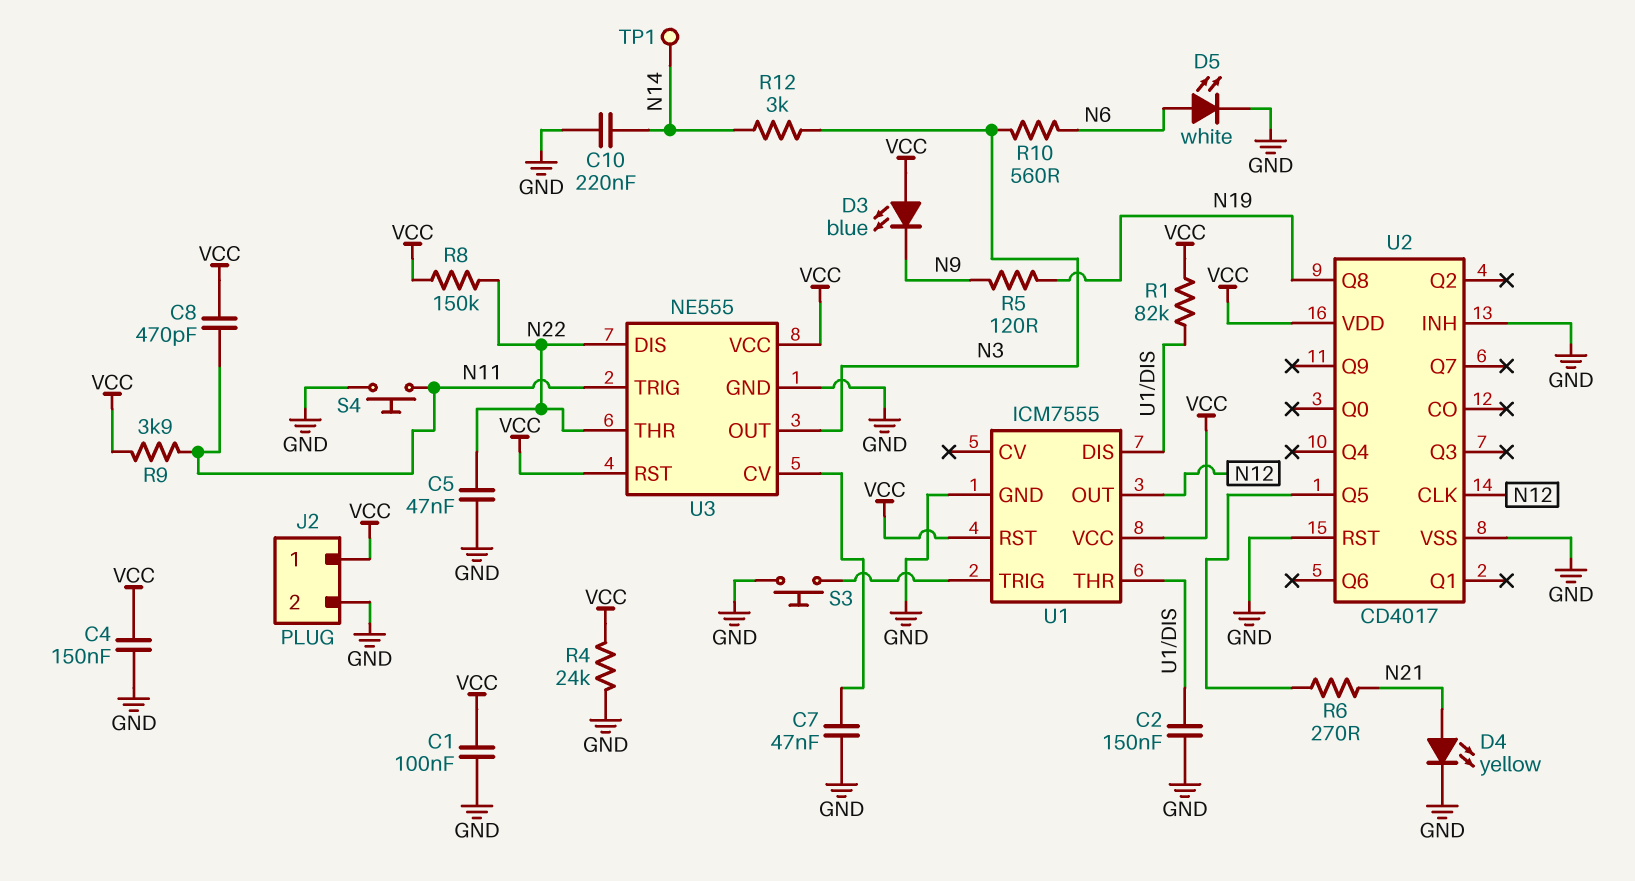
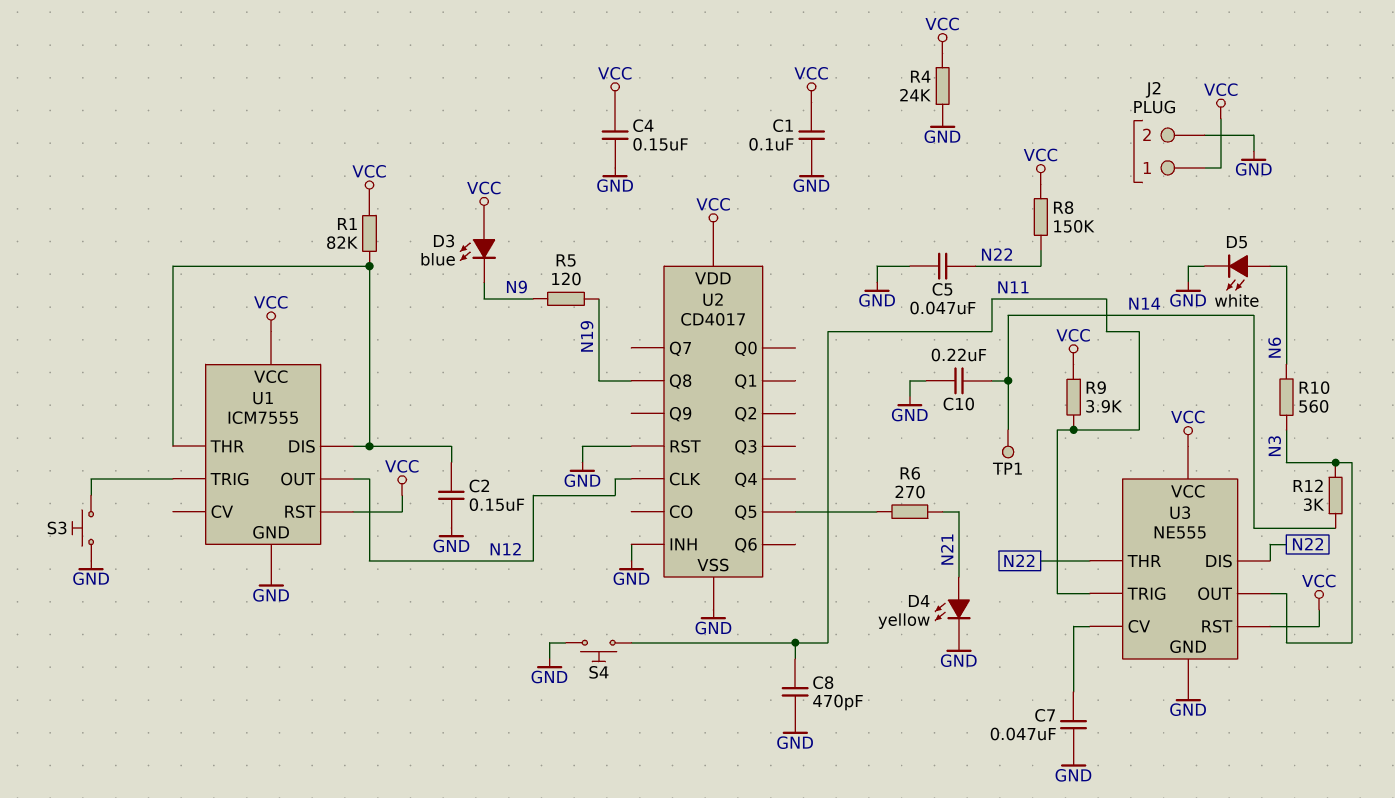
C8: 470pF (N11, VCC) -> 470pF (GND, N11)

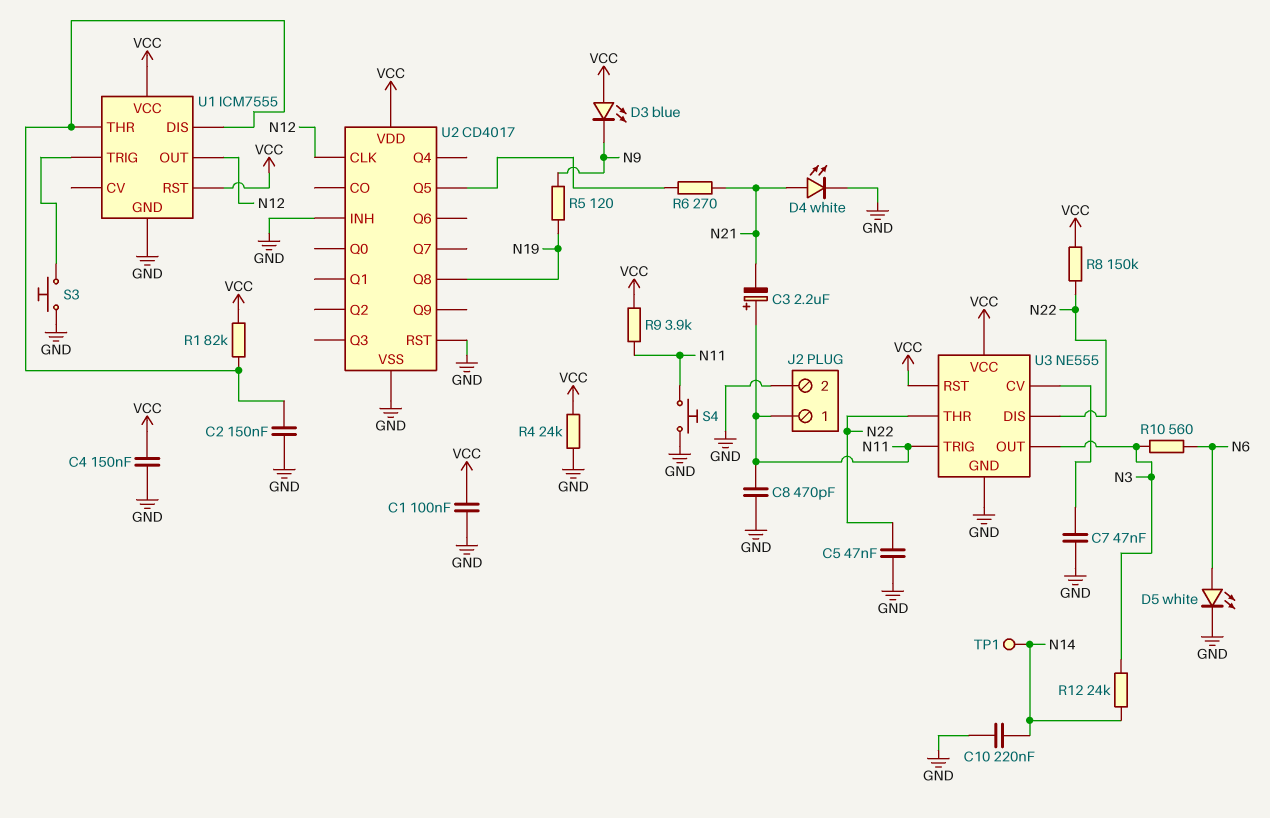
C3: none -> 2.2uF (plus N11, minus N21)
D4: LED yellow (A N21, K GND) -> LED white (A N21, K GND)
J2 pin 1: VCC -> N11
R12: 3k (N3, N14) -> 24k (N3, N14)

